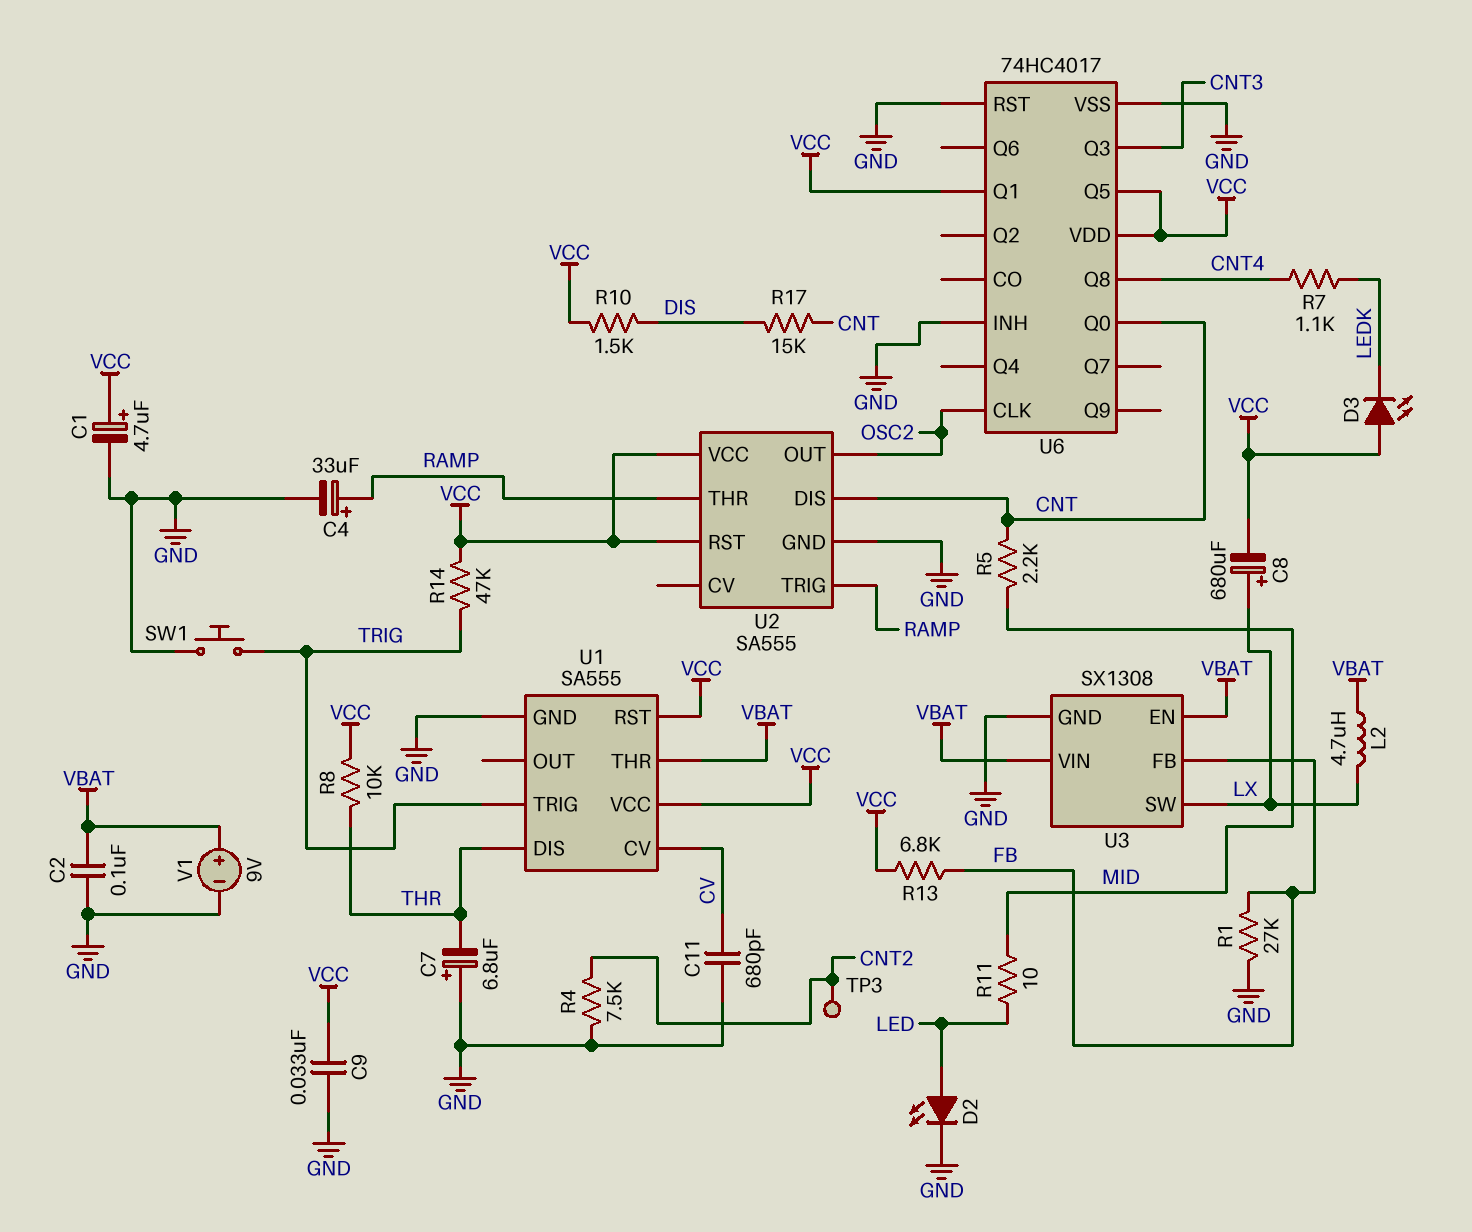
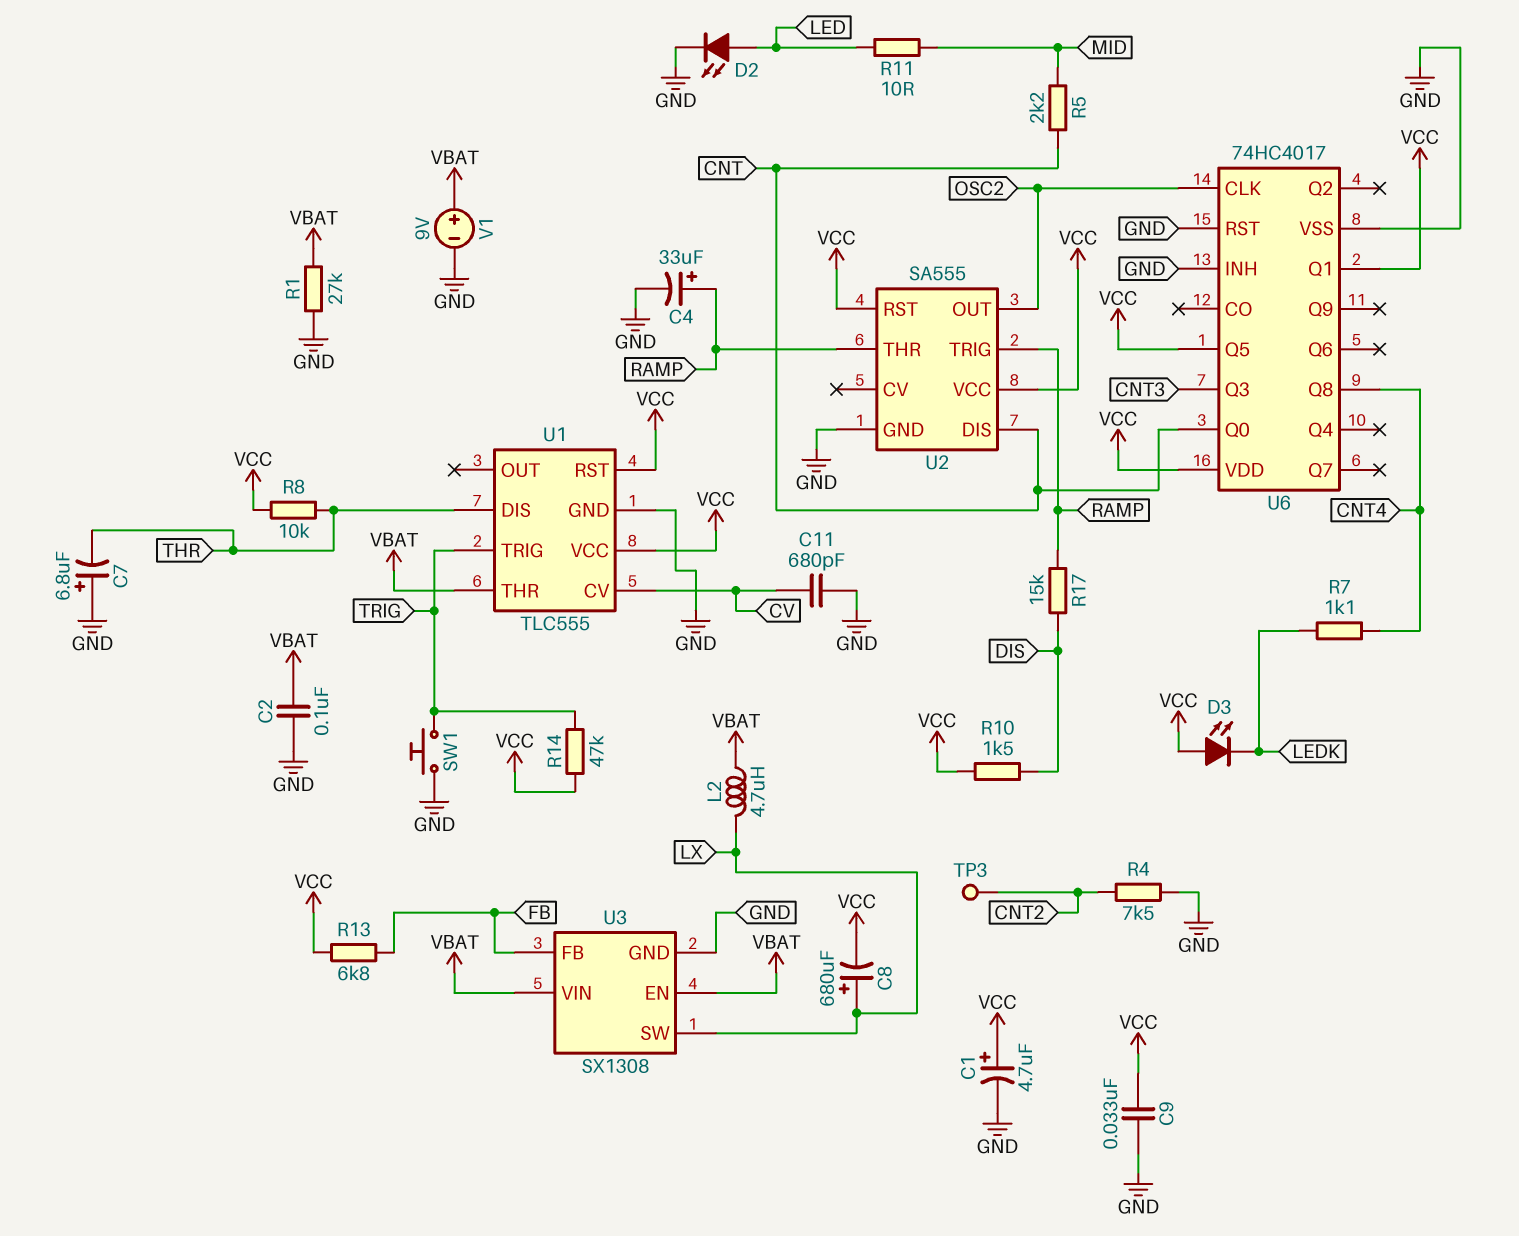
R1: 27k (FB, GND) -> 27k (GND, VBAT)
R17: 15k (CNT, DIS) -> 15k (DIS, RAMP)
U1: SA555 -> TLC555

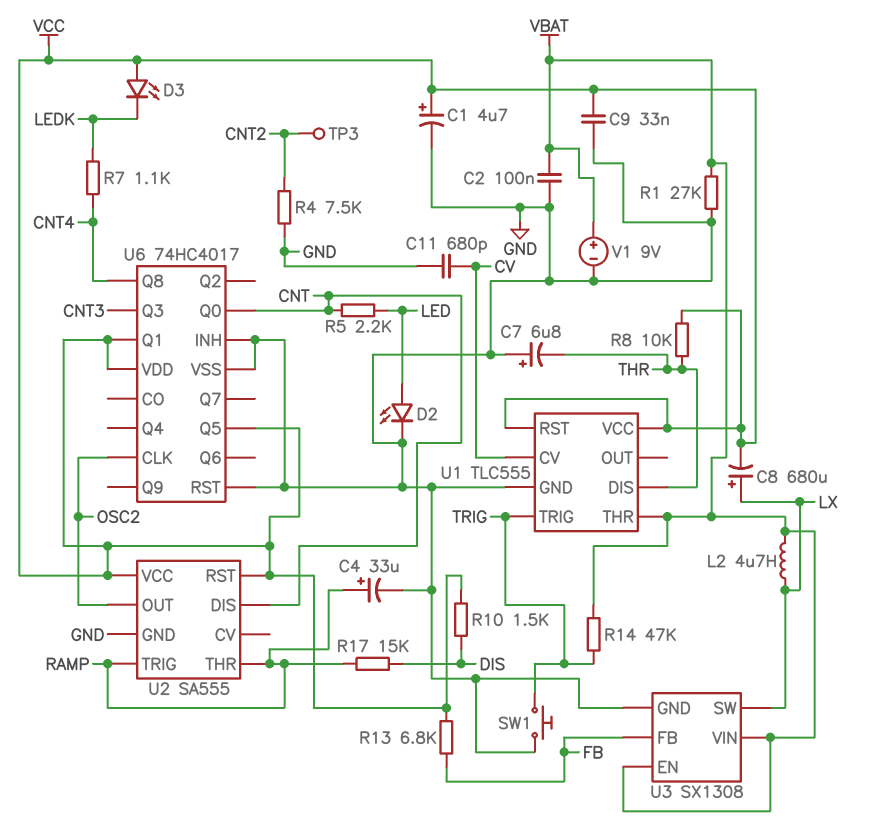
R5: 2.2k (CNT, MID) -> 2.2k (CNT, LED)
R11: 10 (LED, MID) -> none
R14: 47k (TRIG, VCC) -> 47k (TRIG, VBAT)

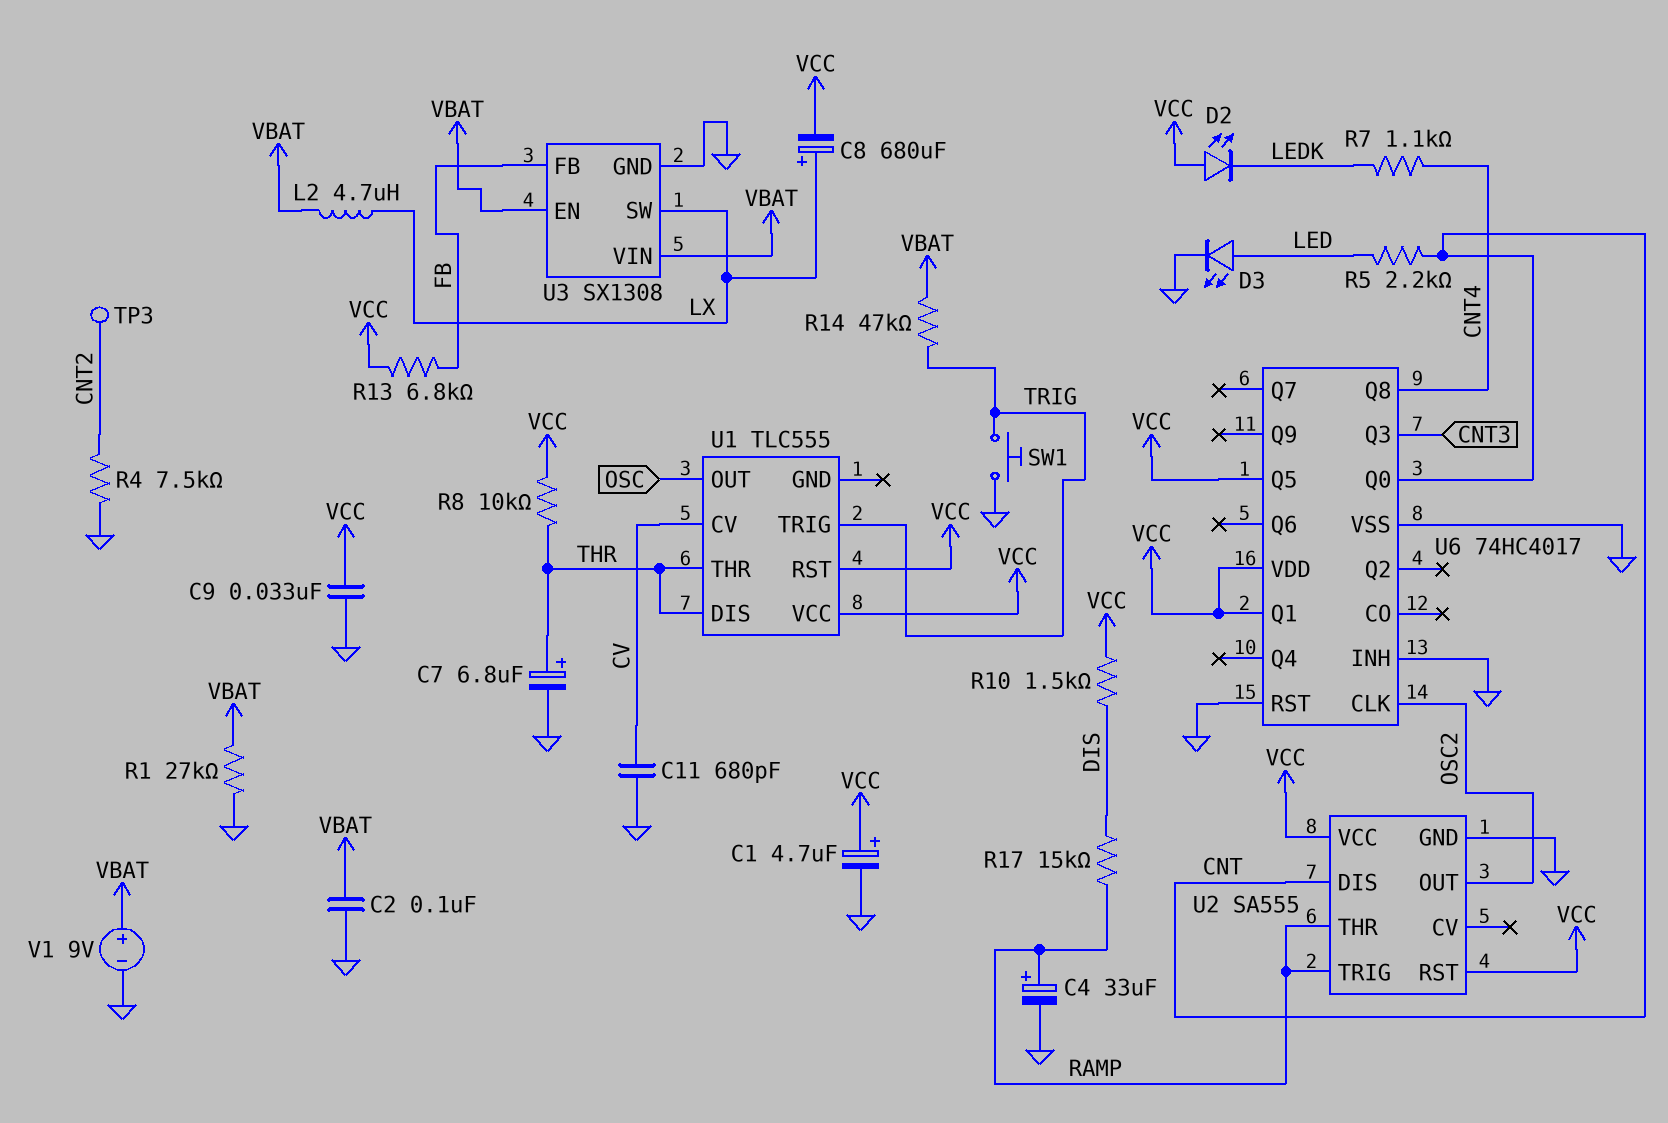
C7: 6.8uF (plus GND, minus THR) -> 6.8uF (plus THR, minus GND)
D2: LED (A LED, K GND) -> LED (A VCC, K LEDK)
D3: LED (A VCC, K LEDK) -> LED (A LED, K GND)
U1 pin GND: GND -> none
U1 pin OUT: none -> OSC
U1 pin THR: VBAT -> THR

